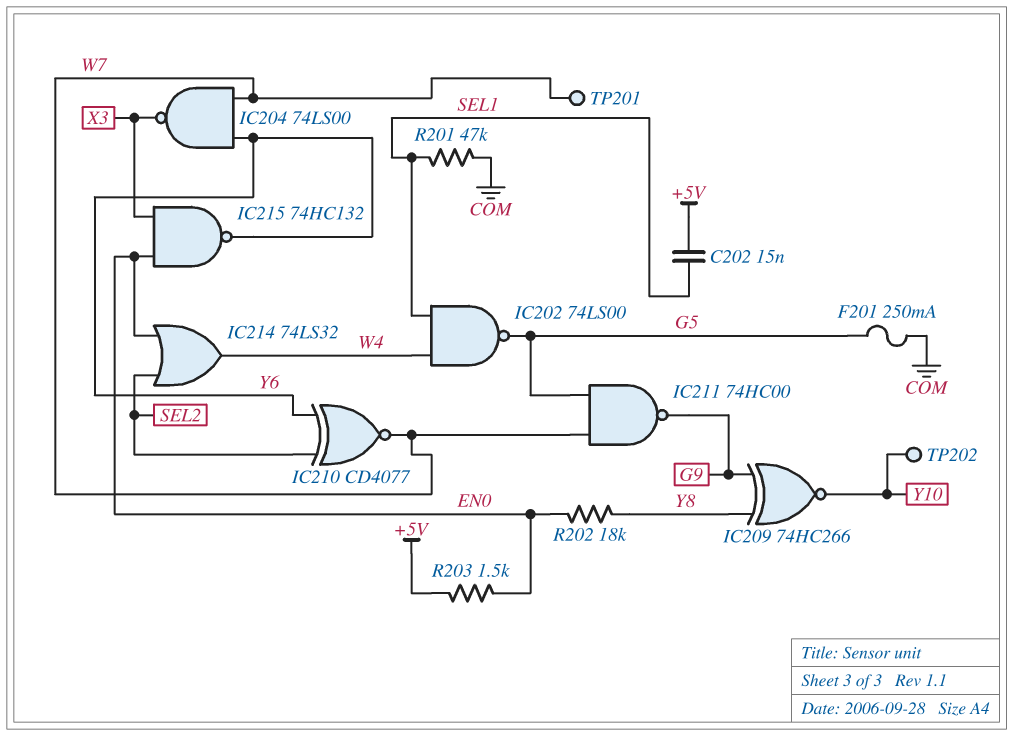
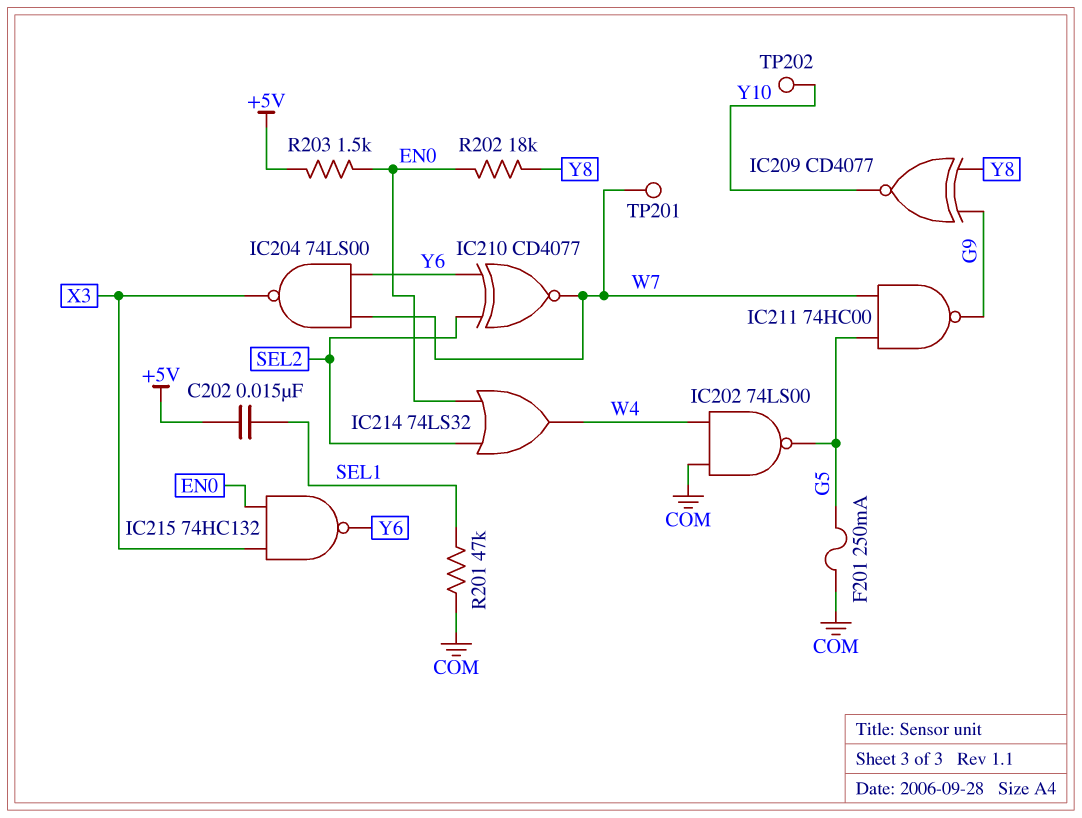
IC202: NAND 74LS00 (in SEL1, in W4, out G5) -> NAND 74LS00 (in COM, in W4, out G5)
IC209: XNOR 74HC266 (in G9, in Y8, out Y10) -> XNOR CD4077 (in G9, in Y8, out Y10)

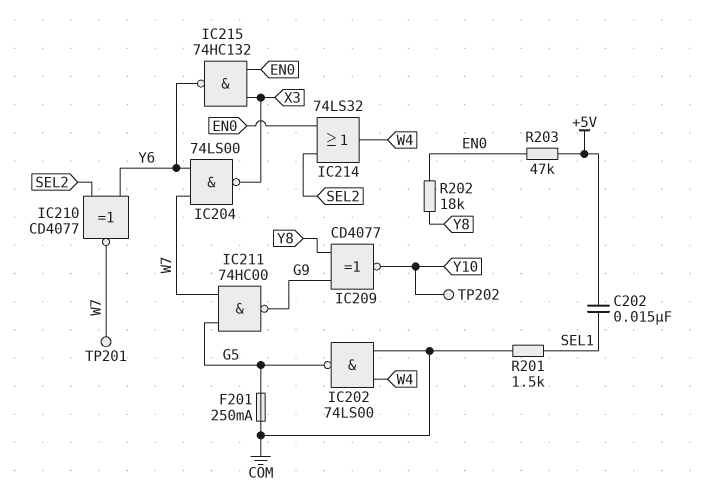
R201: 47k (COM, SEL1) -> 1.5k (COM, SEL1)
R203: 1.5k (+5V, EN0) -> 47k (+5V, EN0)

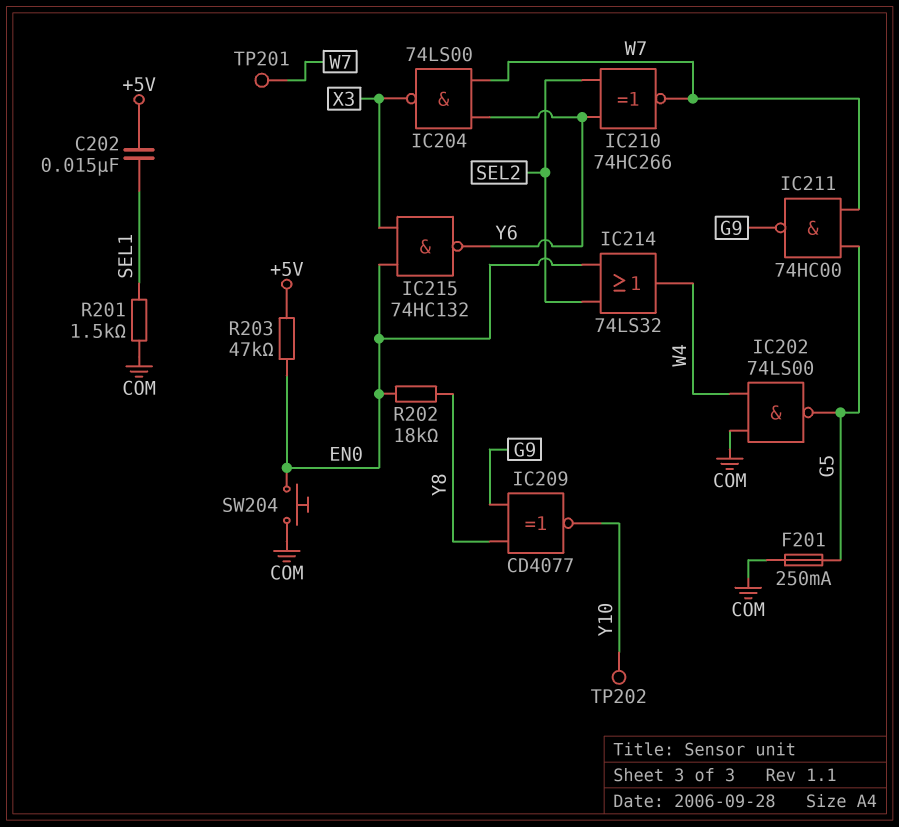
IC210: XNOR CD4077 (in SEL2, in Y6, out W7) -> XNOR 74HC266 (in SEL2, in Y6, out W7)
SW204: none -> button (COM, EN0)

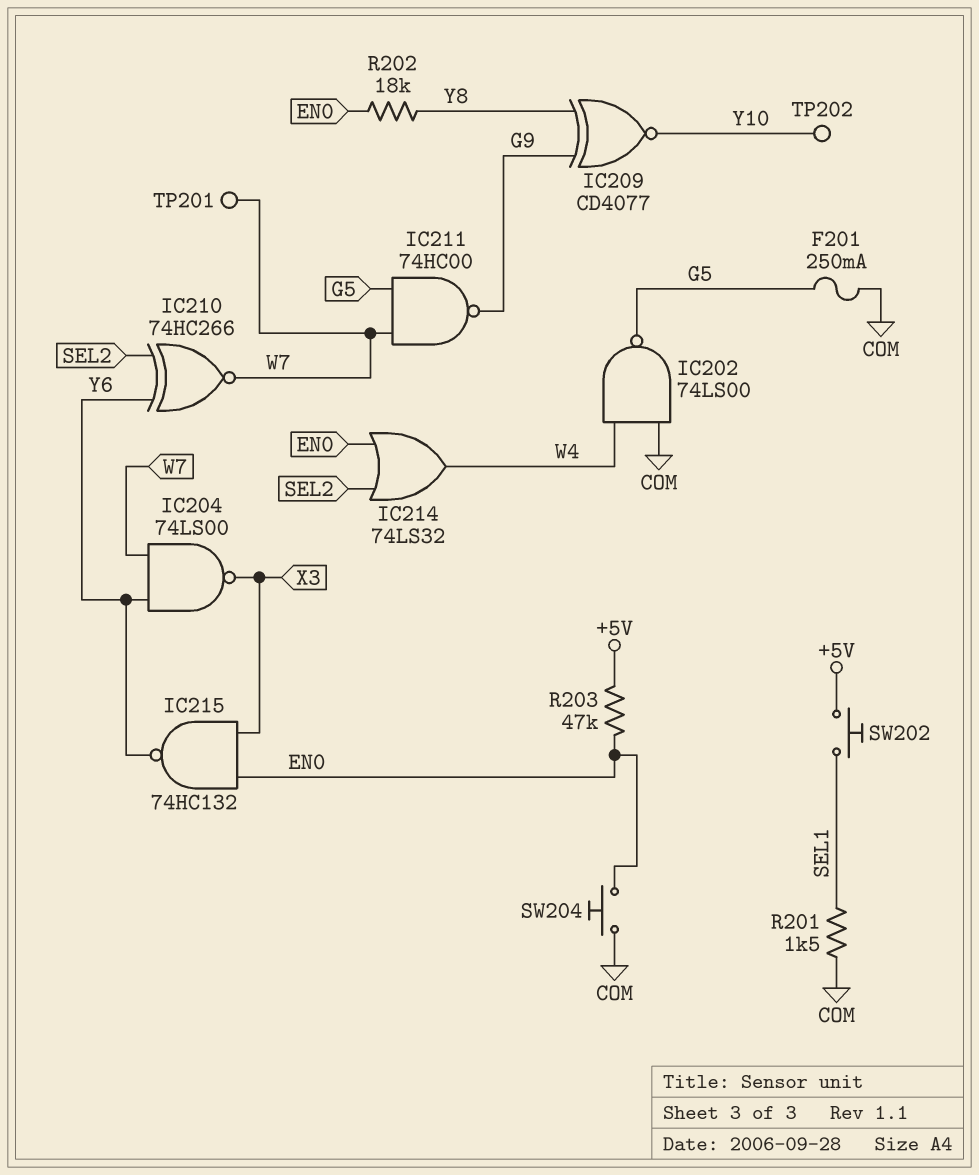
C202: 15nF (+5V, SEL1) -> none
SW202: none -> button (+5V, SEL1)

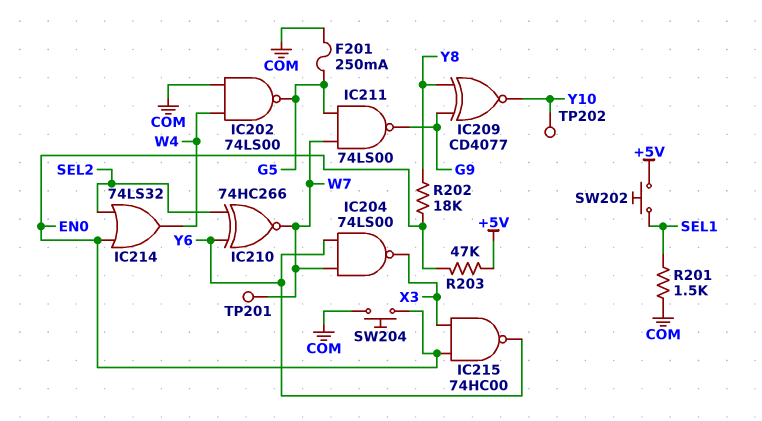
IC211: NAND 74HC00 (in G5, in W7, out G9) -> NAND 74LS00 (in G5, in W7, out G9)
IC215: NAND 74HC132 (in EN0, in X3, out Y6) -> NAND 74HC00 (in EN0, in X3, out Y6)

